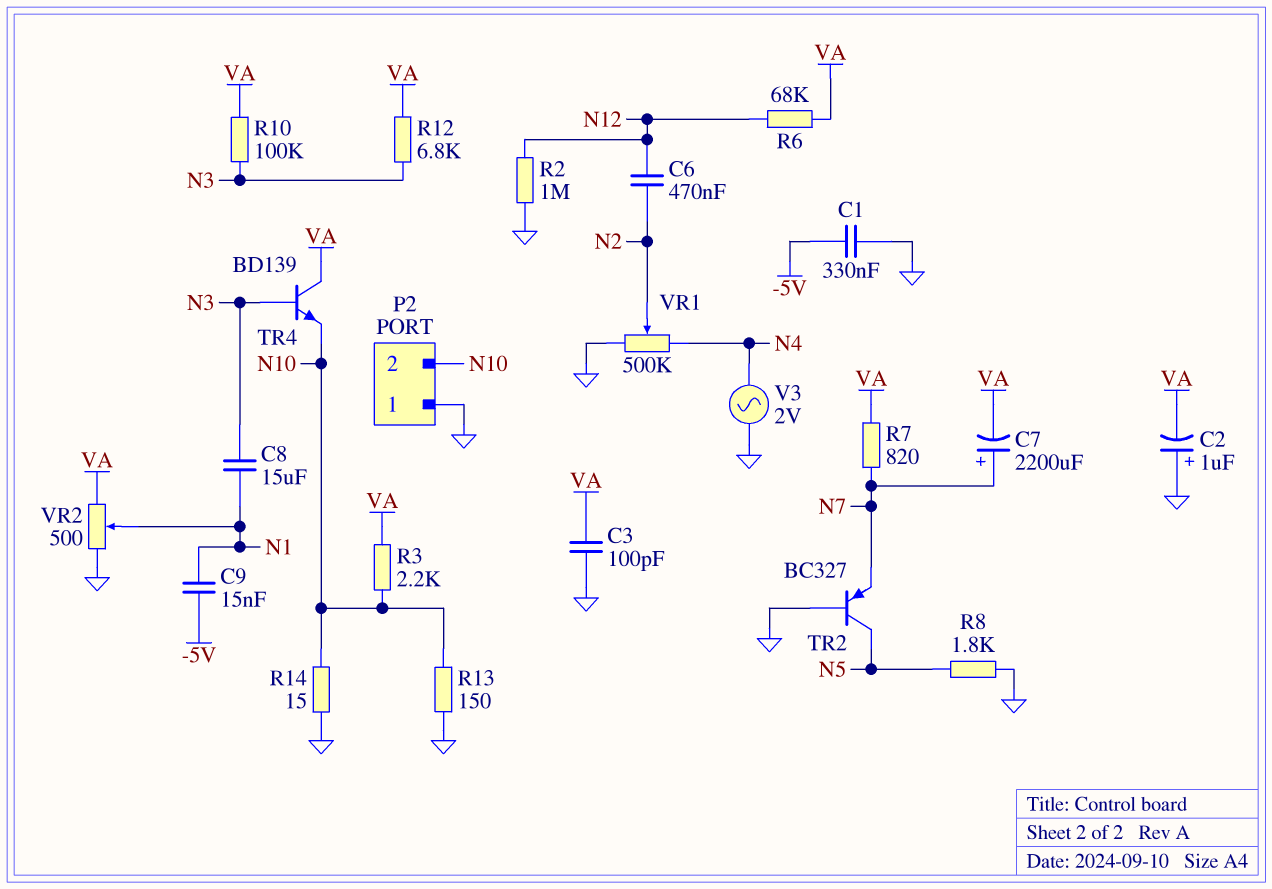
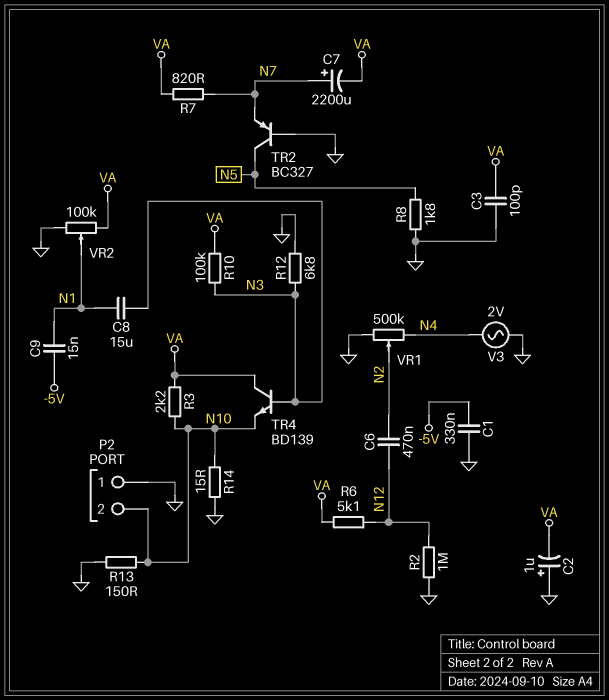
R6: 68k (N12, VA) -> 5.1k (N12, VA)
R12: 6.8k (N3, VA) -> 6.8k (GND, N3)
VR2: 500 (GND, VA, wiper N1) -> 100k (GND, VA, wiper N1)

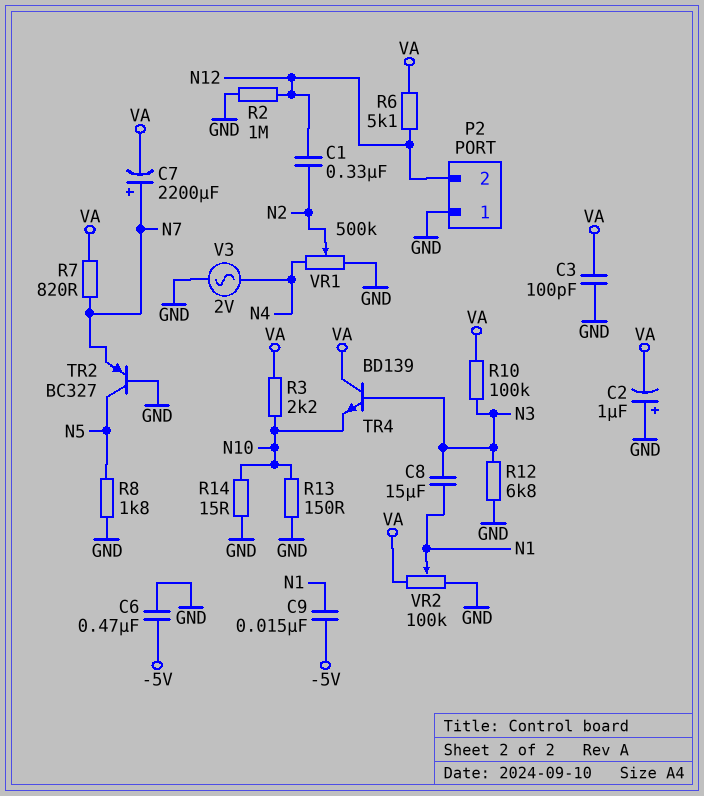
C1: 330nF (-5V, GND) -> 330nF (N2, N12)
C6: 470nF (N2, N12) -> 470nF (-5V, GND)
P2 pin 2: N10 -> N12

